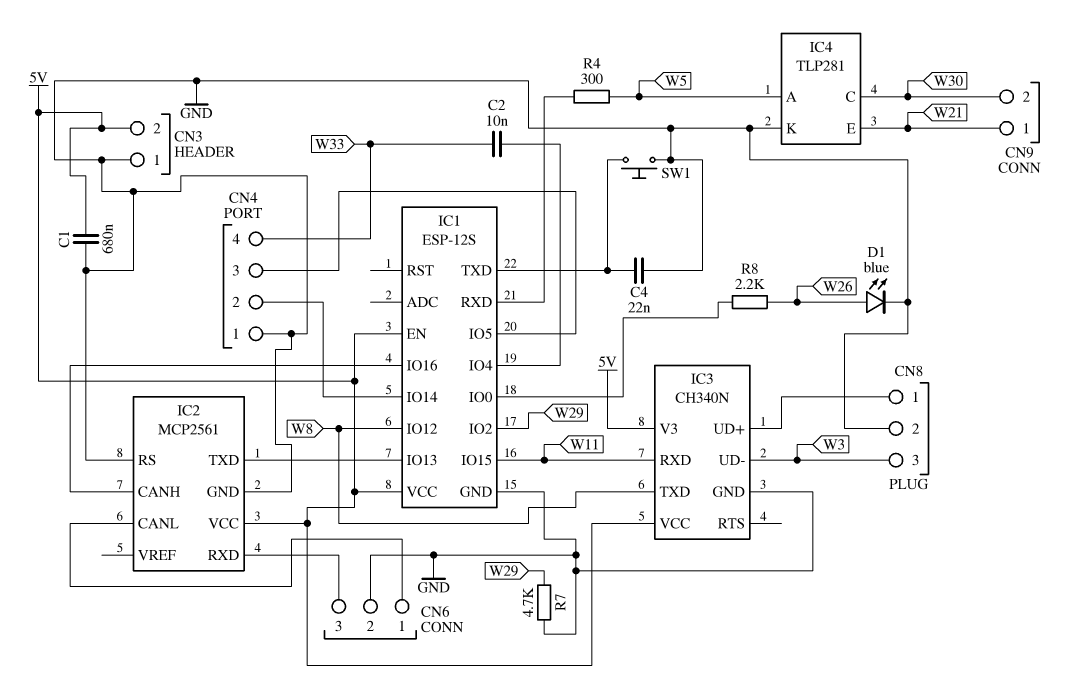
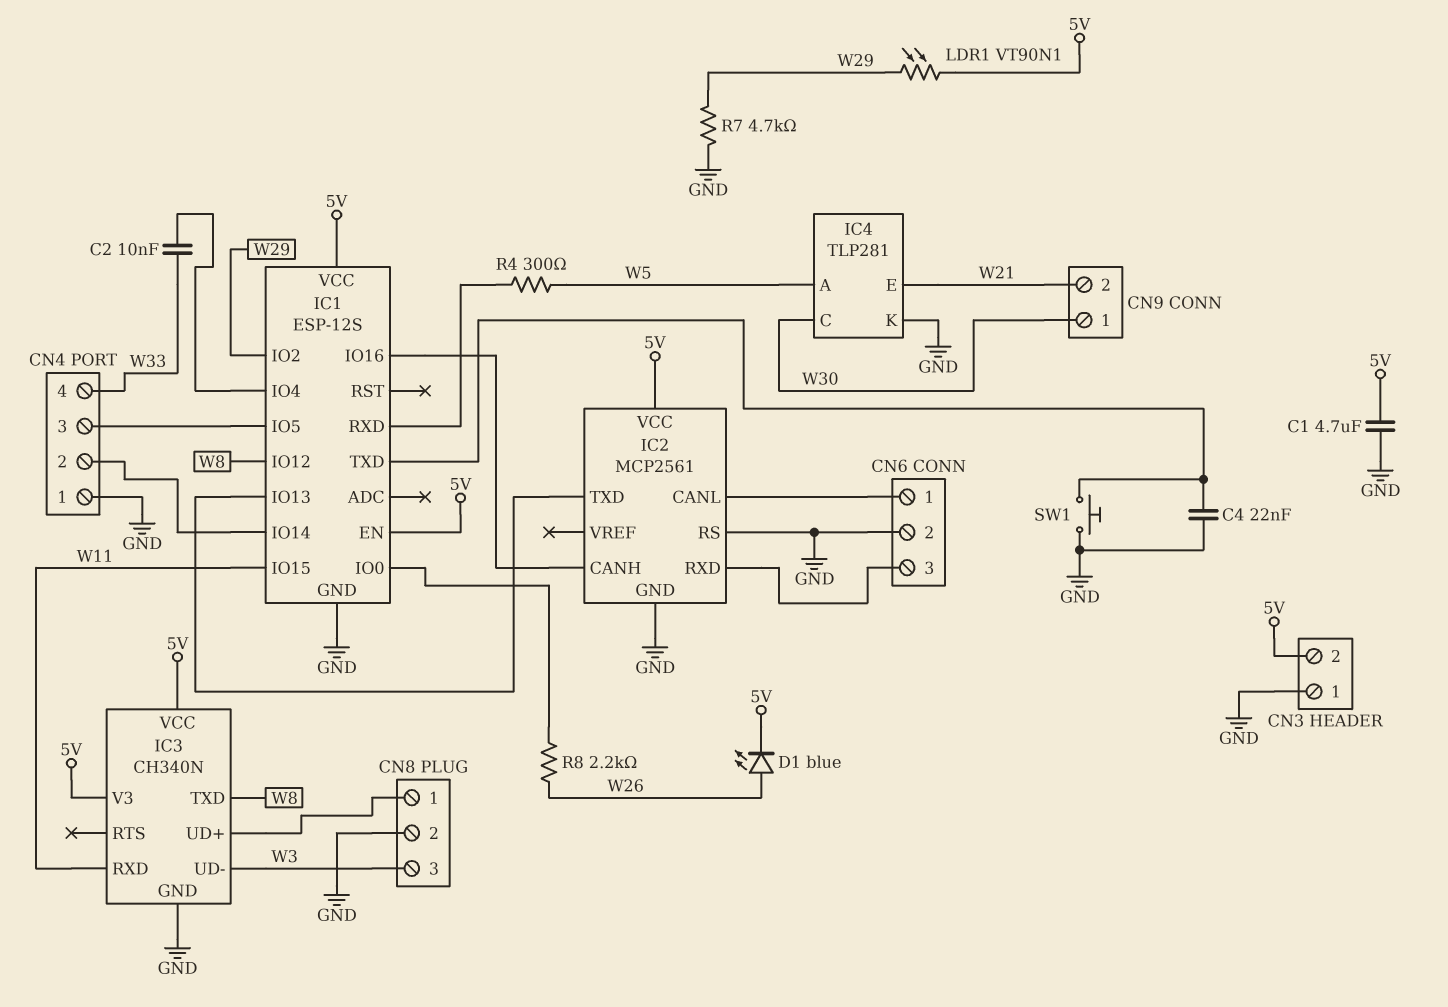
C1: 680nF (5V, GND) -> 4.7uF (5V, GND)
CN9 pin 1: W21 -> W30
CN9 pin 2: W30 -> W21
D1: LED blue (A W26, K GND) -> LED blue (A W26, K 5V)
LDR1: none -> VT90N1 (5V, W29)

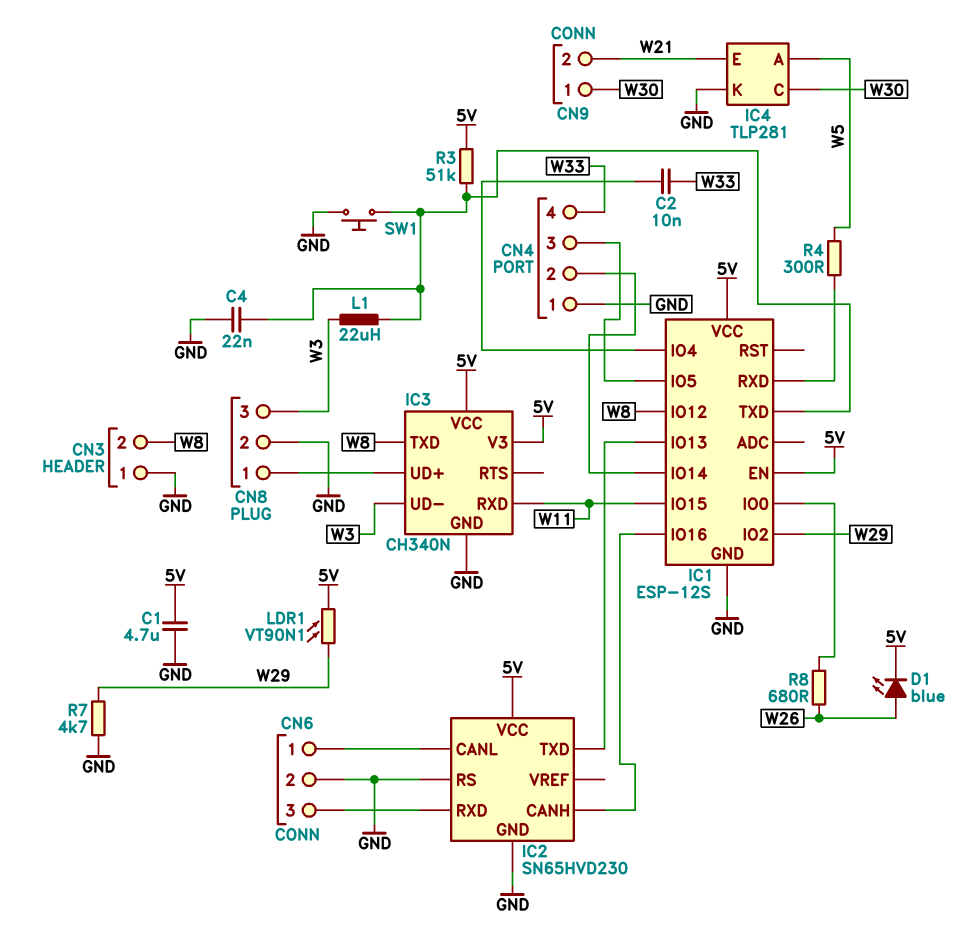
CN3 pin 2: 5V -> W8
IC2: MCP2561 -> SN65HVD230
L1: none -> 22uH (IC1/TXD, W3)
R3: none -> 51k (5V, IC1/TXD)
R8: 2.2k (IC1/IO0, W26) -> 680 (IC1/IO0, W26)

